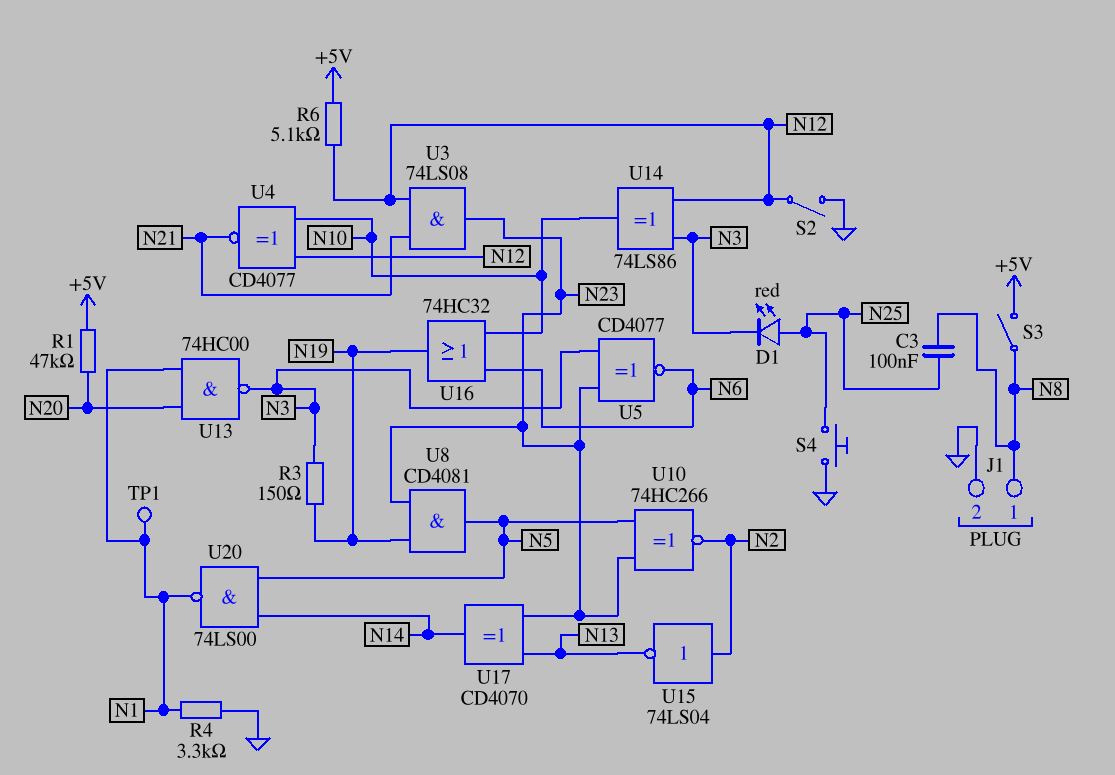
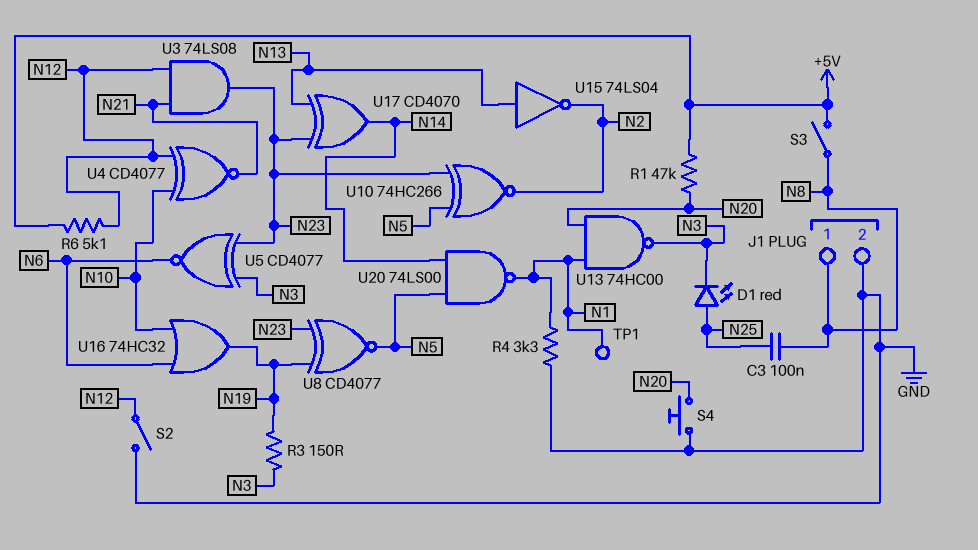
S4: button (GND, N25) -> button (GND, N20)
U8: AND CD4081 (in N19, in N23, out N5) -> XNOR CD4077 (in N19, in N23, out N5)
U14: XOR 74LS86 (in N3, in N12, out N10) -> none
U15: NOT 74LS04 (in N2, out N13) -> NOT 74LS04 (in N13, out N2)

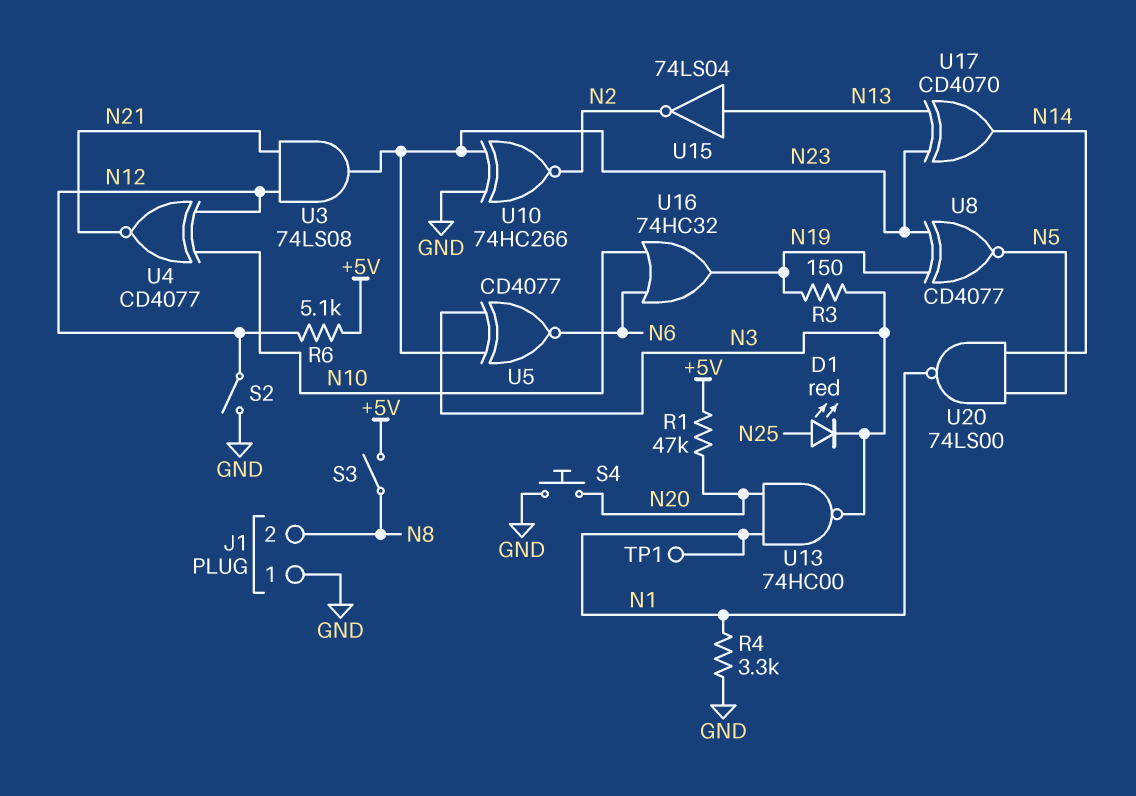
C3: 100nF (N8, N25) -> none
J1 pin 1: N8 -> GND
J1 pin 2: GND -> N8
U10: XNOR 74HC266 (in N5, in N23, out N2) -> XNOR 74HC266 (in GND, in N23, out N2)

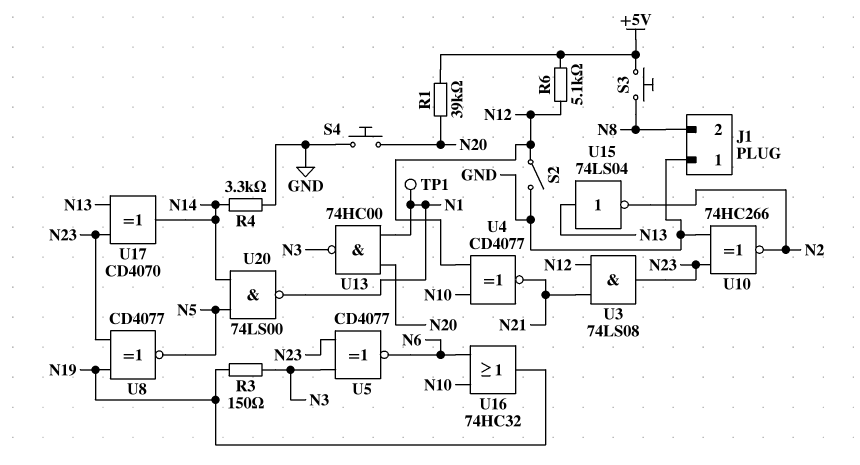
D1: LED red (A N25, K N3) -> none
R1: 47k (+5V, N20) -> 39k (+5V, N20)
R4: 3.3k (GND, N1) -> 3.3k (GND, N14)
S3: switch (+5V, N8) -> button (+5V, N8)

